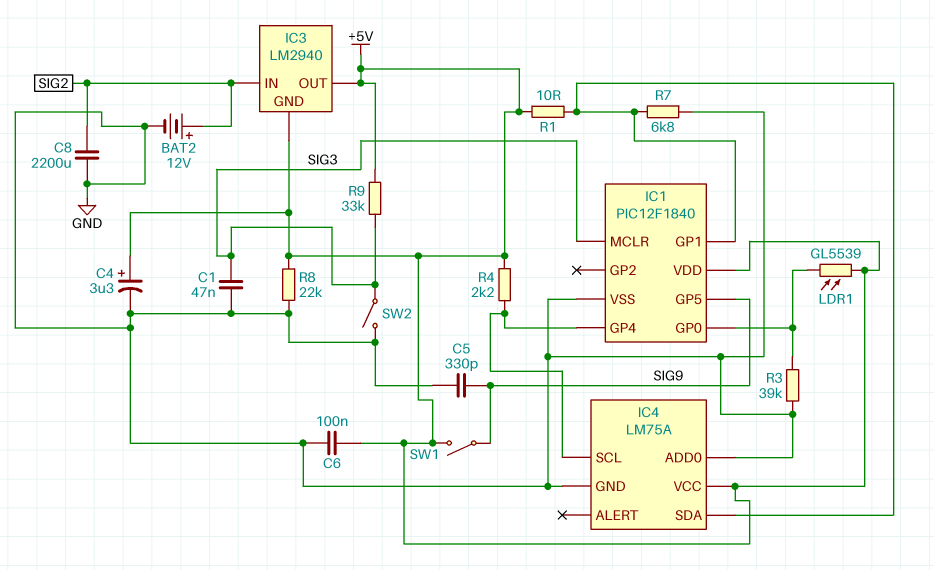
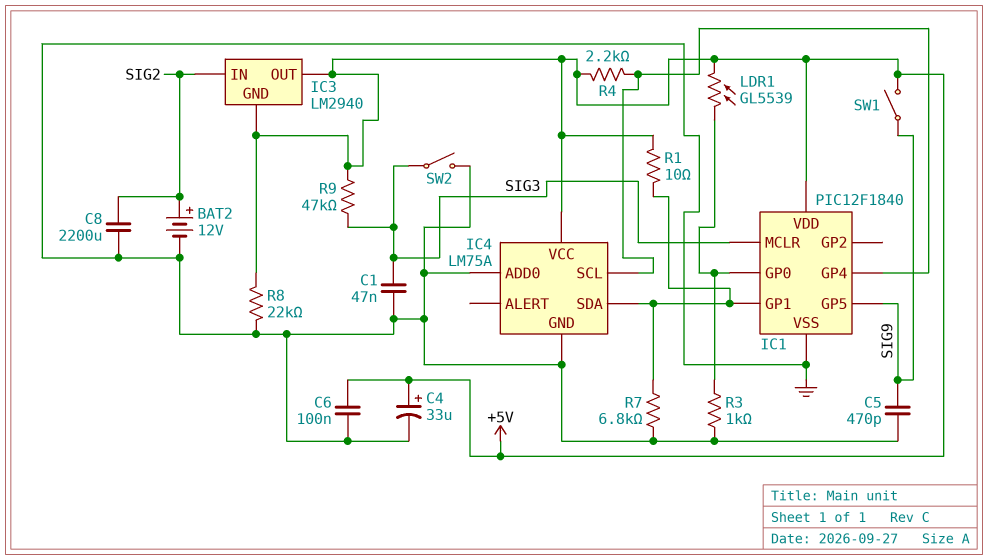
C4: 3.3uF (plus +5V, minus GND) -> 33uF (plus +5V, minus GND)
C5: 330pF (GND, SIG9) -> 470pF (GND, SIG9)
R3: 39k (GND, IC1/GP0) -> 1k (GND, IC1/GP0)
R9: 33k (+5V, SIG3) -> 47k (+5V, SIG3)

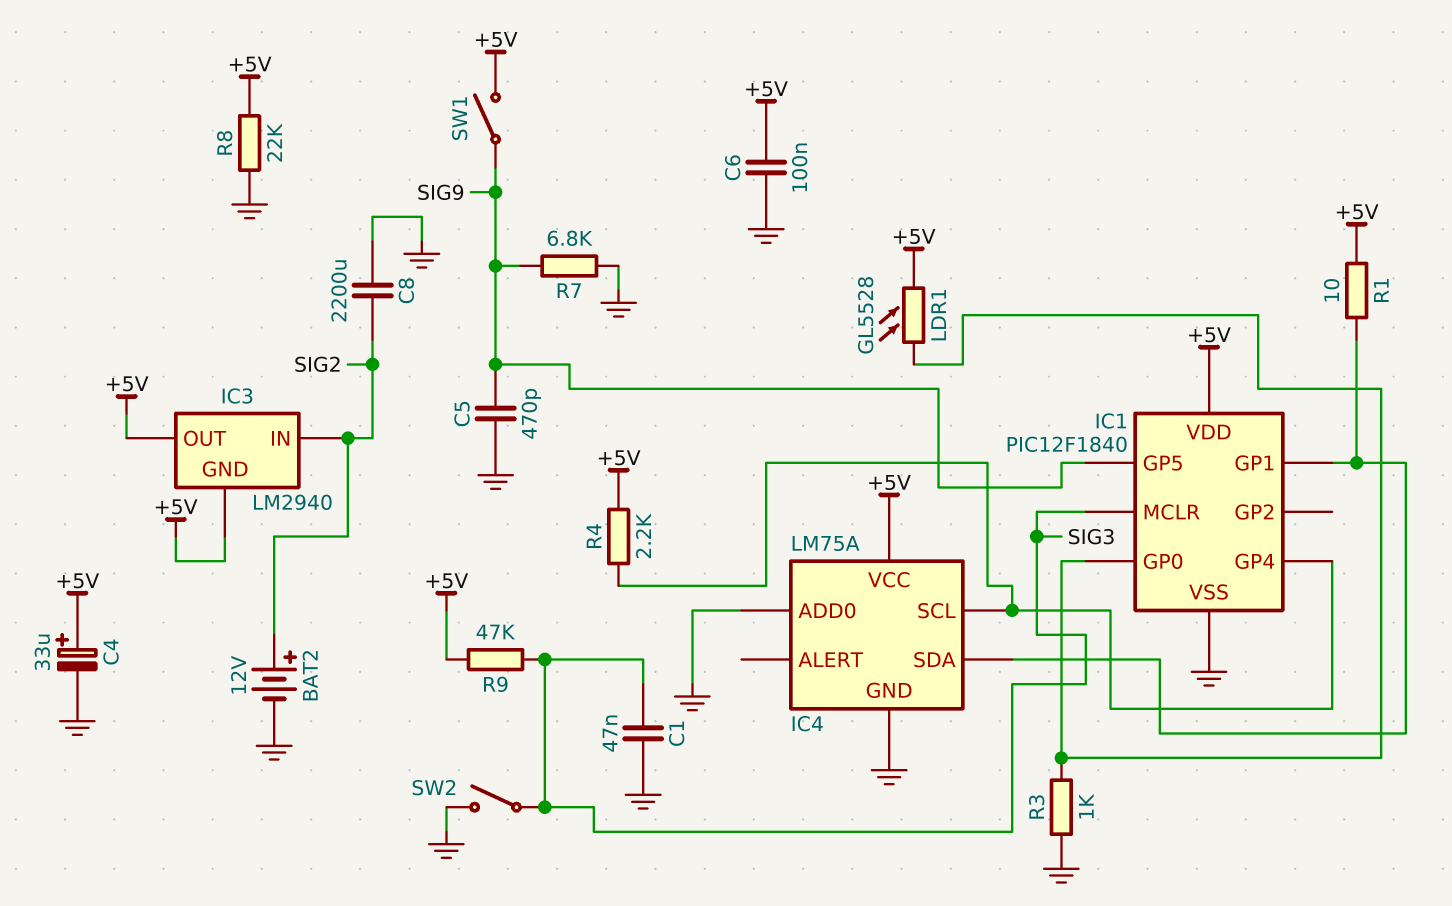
LDR1: GL5539 (+5V, IC1/GP0) -> GL5528 (+5V, IC1/GP0)
R7: 6.8k (GND, IC1/GP1) -> 6.8k (GND, SIG9)

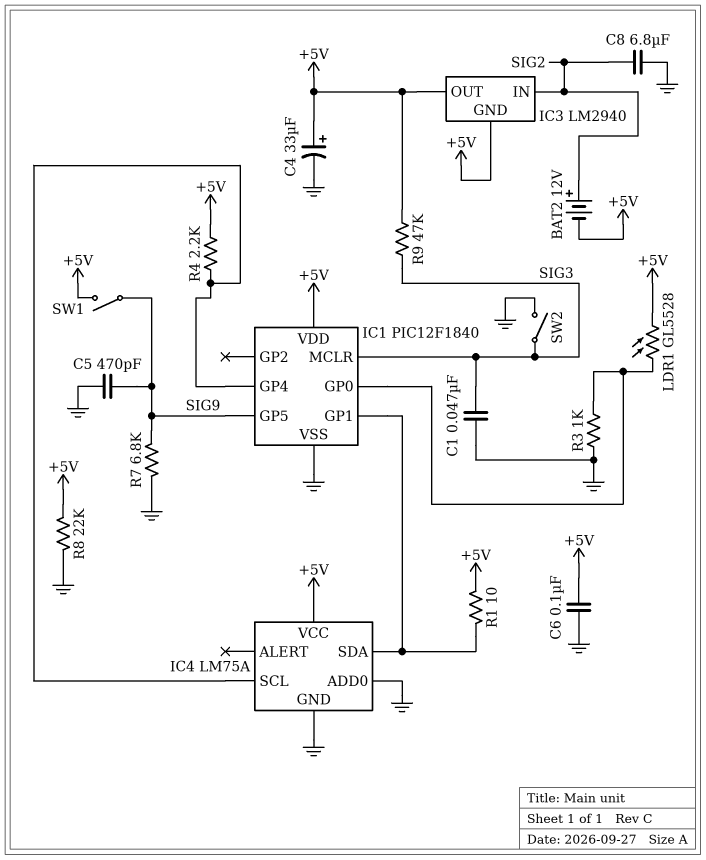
BAT2: 12V (plus SIG2, minus GND) -> 12V (plus SIG2, minus +5V)
C8: 2200uF (GND, SIG2) -> 6.8uF (GND, SIG2)

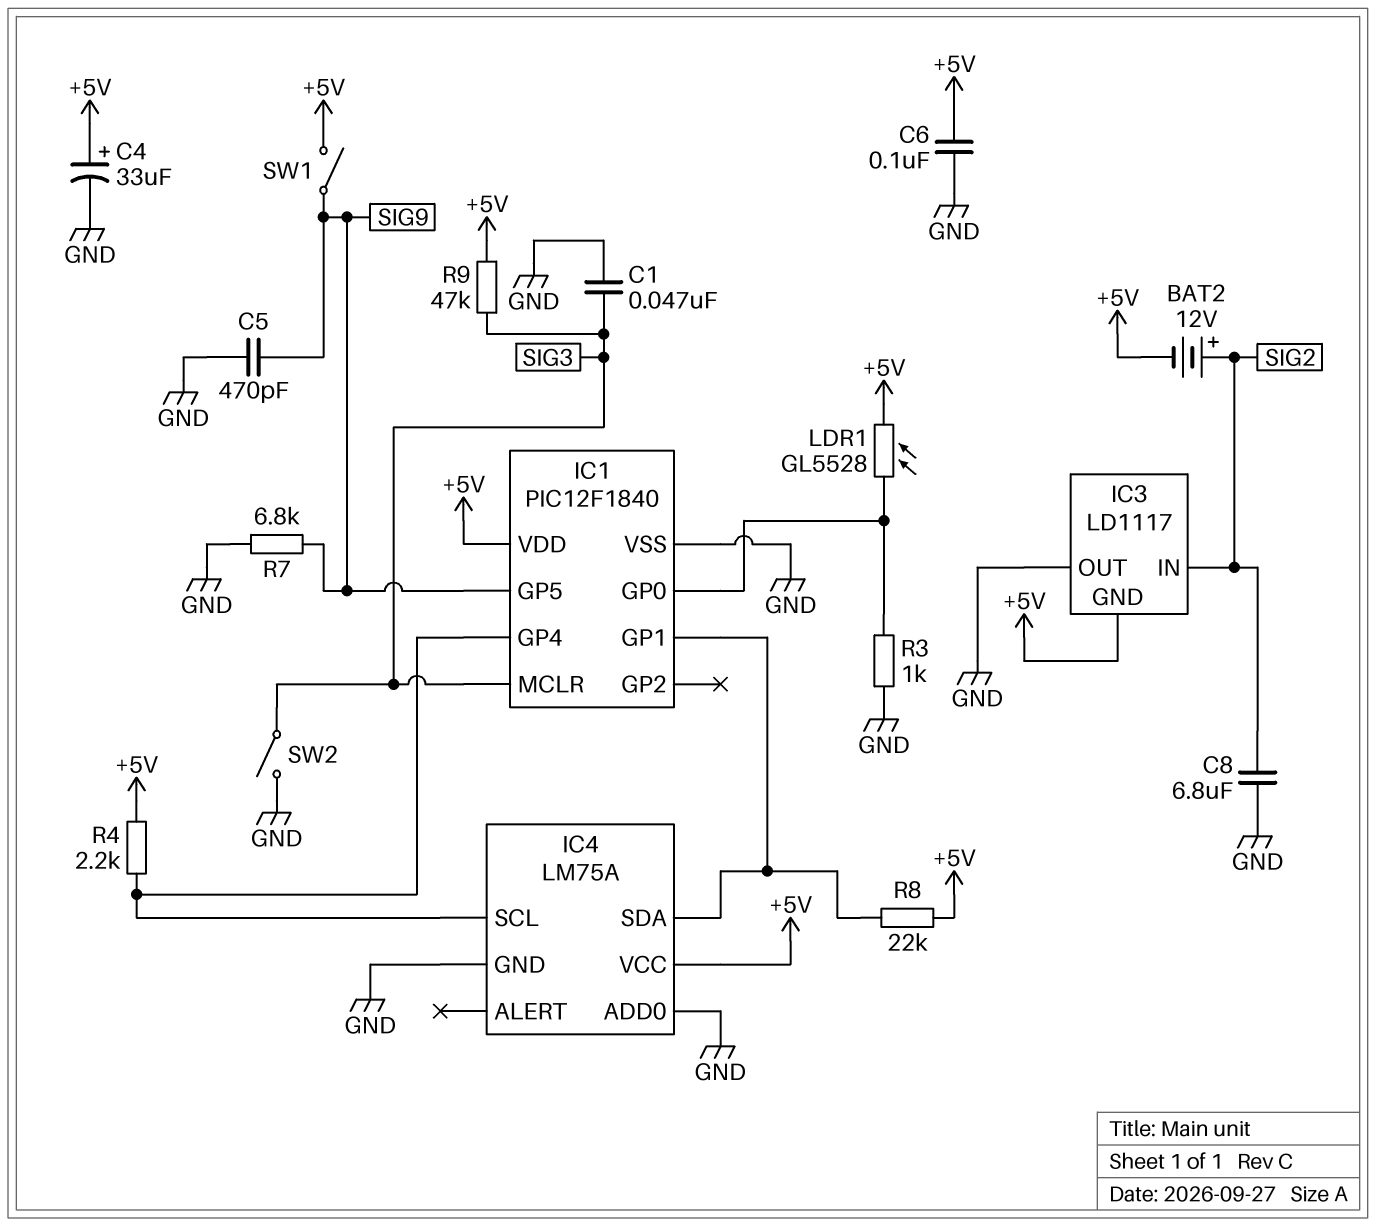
IC3: LM2940 -> LD1117
IC3 pin OUT: +5V -> GND
R1: 10 (+5V, IC1/GP1) -> none
R8: 22k (+5V, GND) -> 22k (+5V, IC1/GP1)

